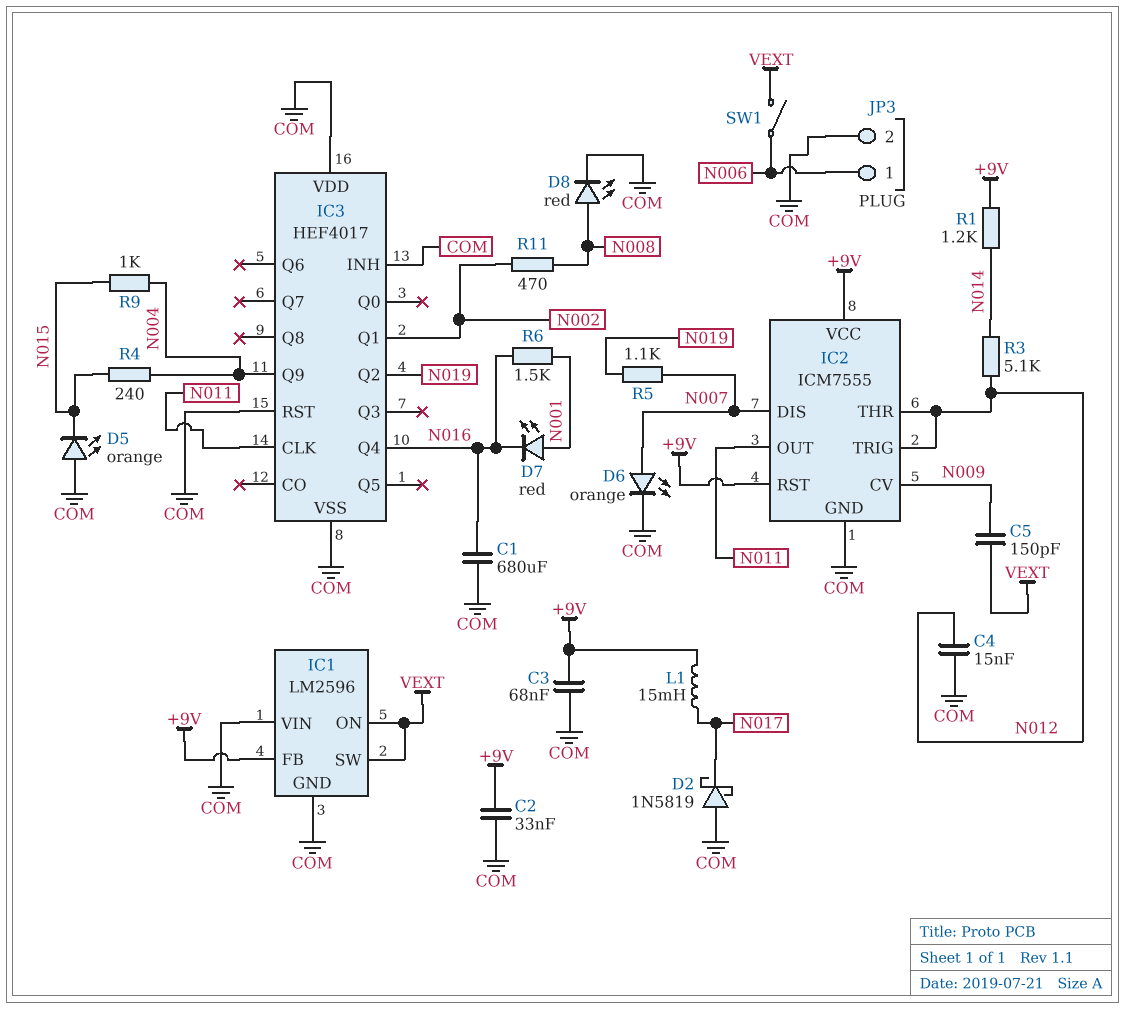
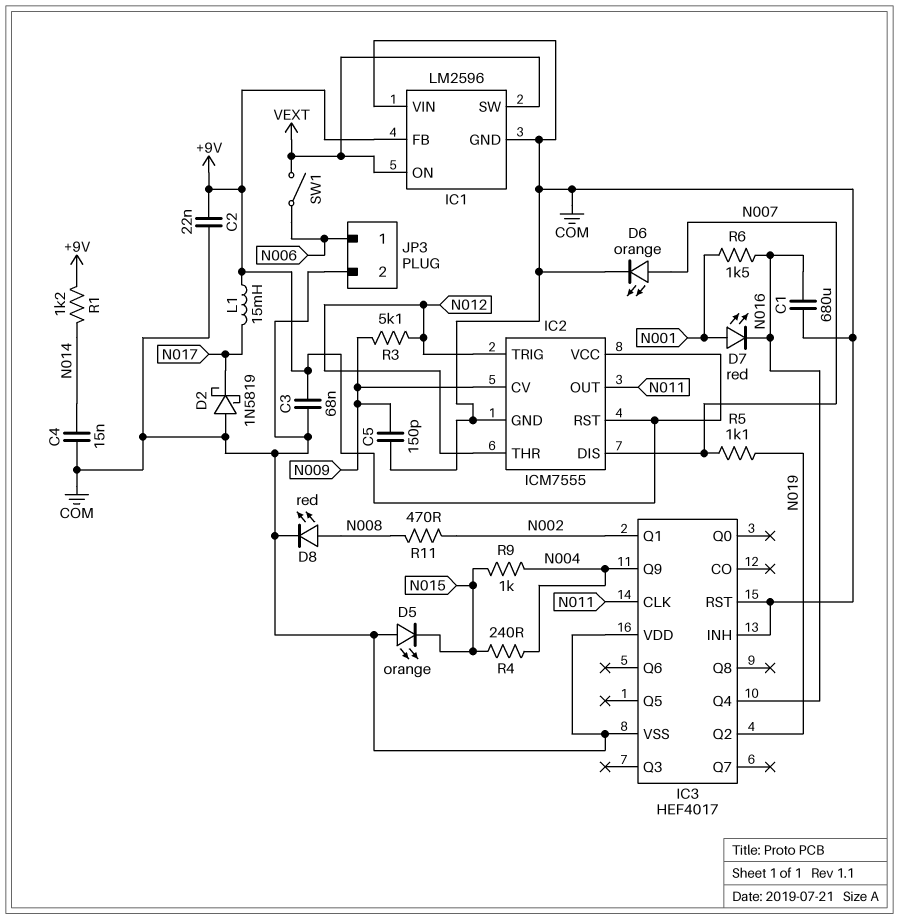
C2: 33nF (+9V, COM) -> 22nF (+9V, COM)
C4: 15nF (COM, N012) -> 15nF (COM, N014)
C5: 150pF (N009, VEXT) -> 150pF (COM, N009)
R3: 5.1k (N012, N014) -> 5.1k (N009, N012)

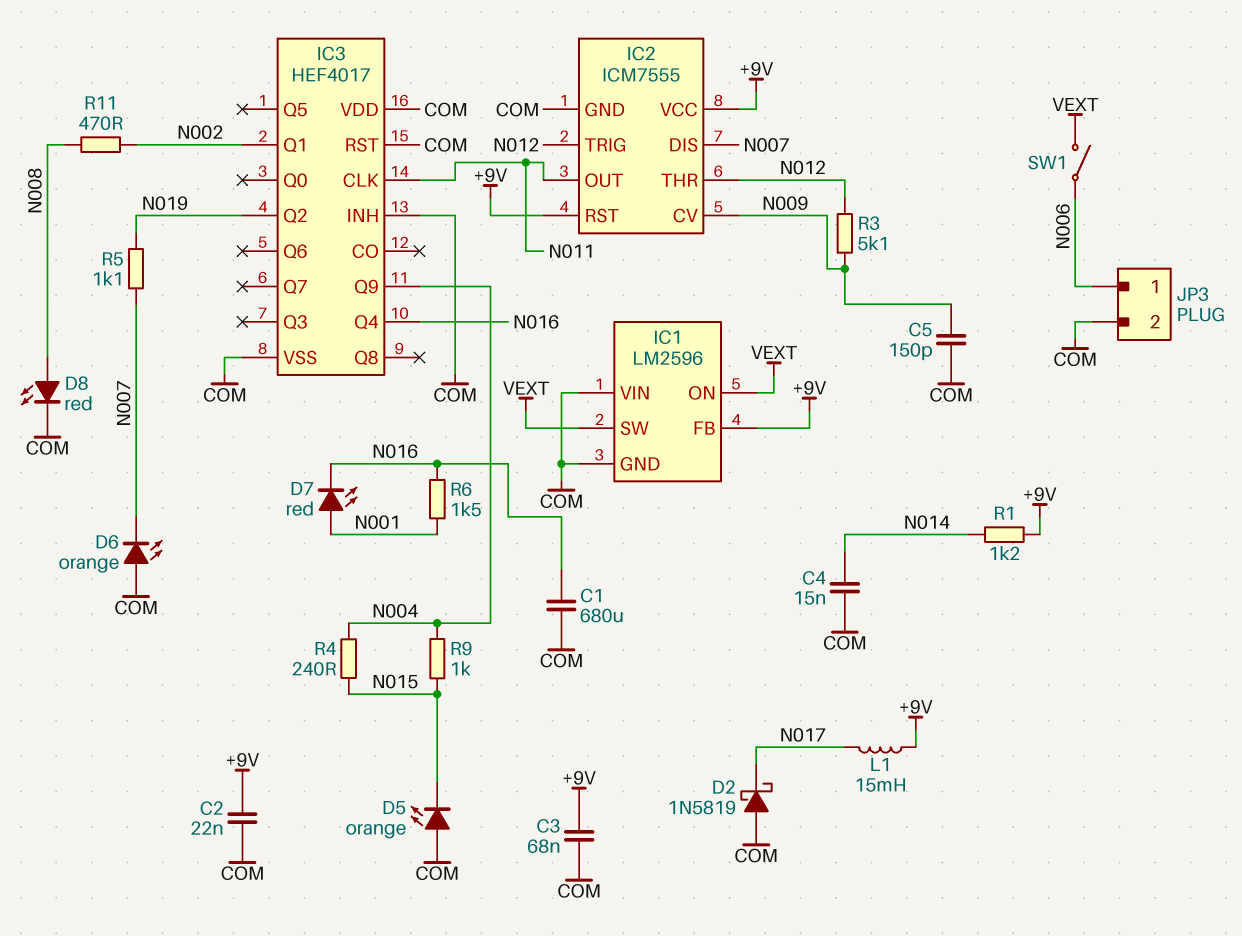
D6: LED orange (A N007, K COM) -> LED orange (A COM, K N007)

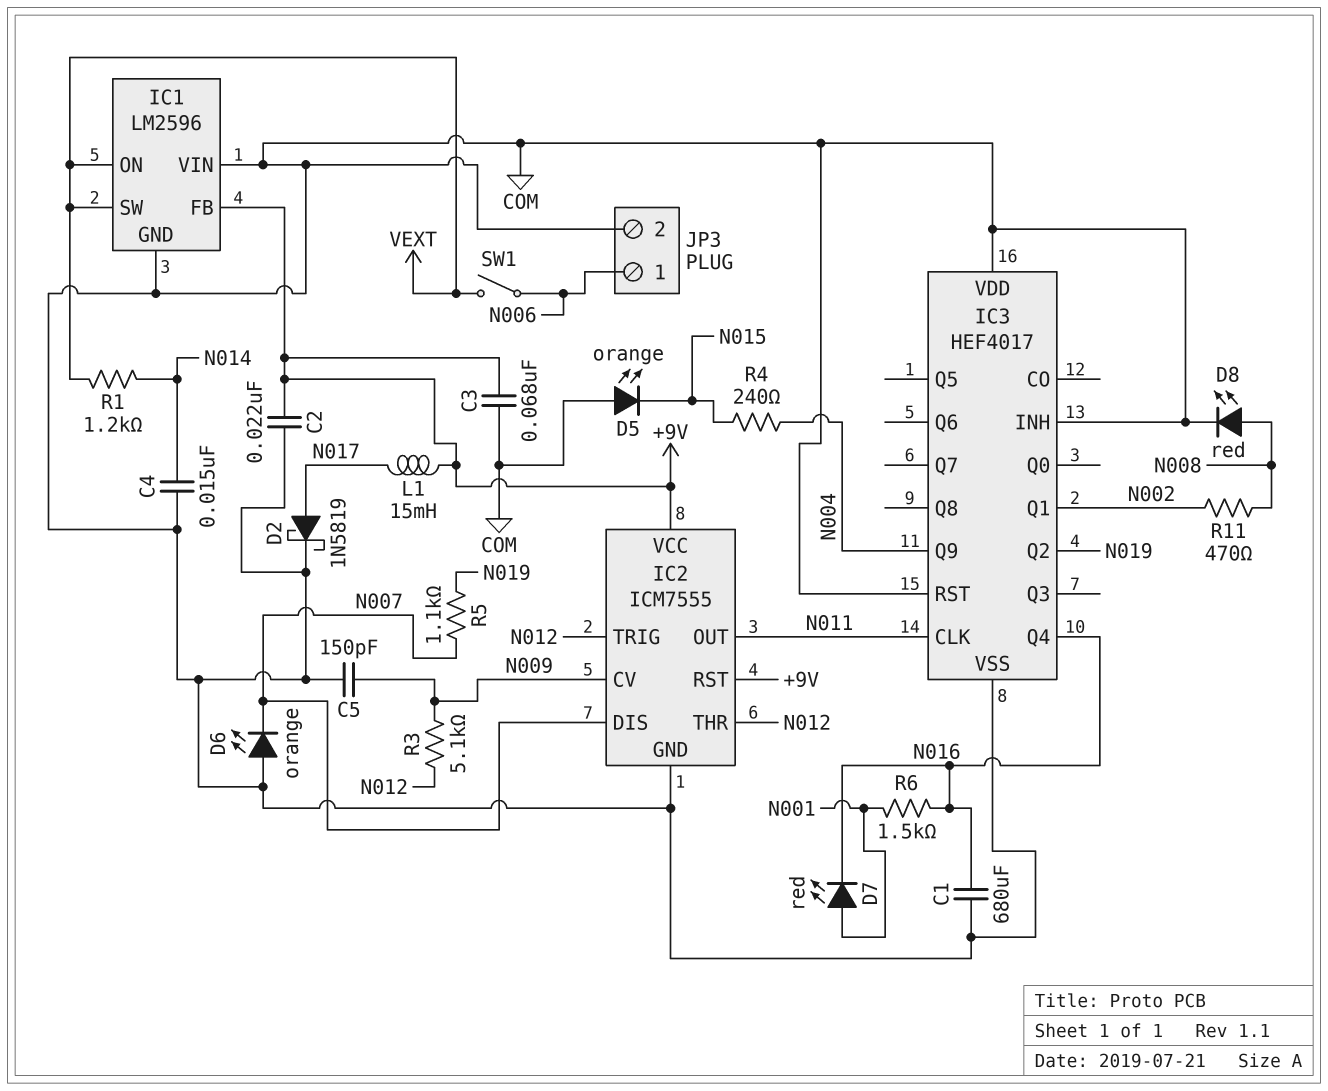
D2: schottky 1N5819 (A COM, K N017) -> schottky 1N5819 (A N017, K COM)
R1: 1.2k (+9V, N014) -> 1.2k (N014, VEXT)
R9: 1k (N004, N015) -> none

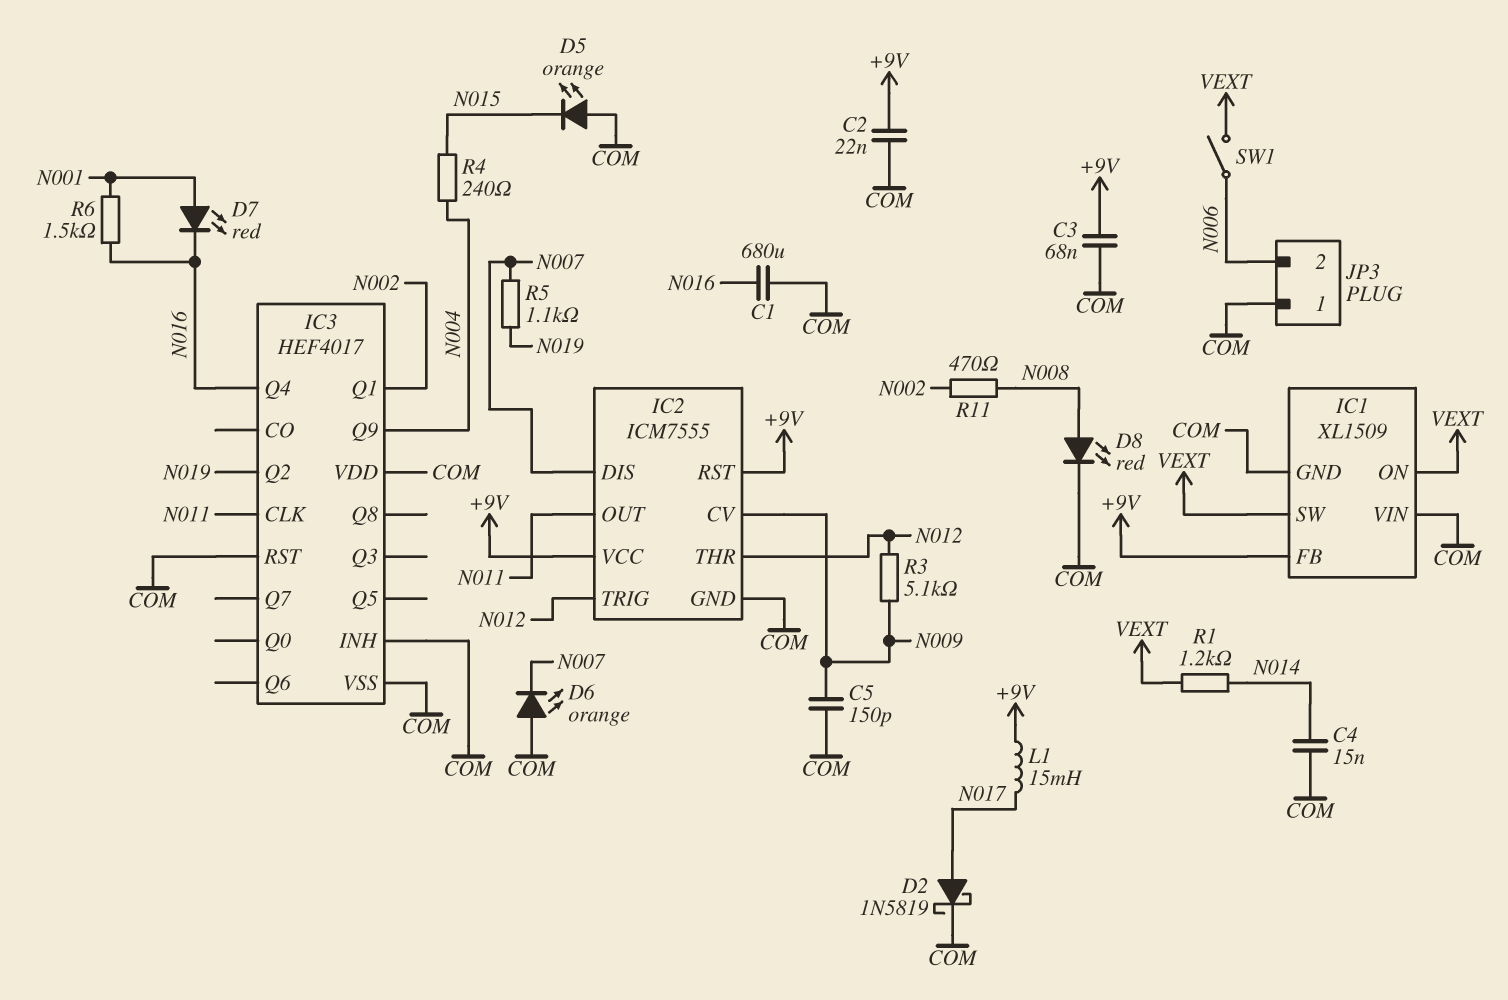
IC1: LM2596 -> XL1509
JP3 pin 1: N006 -> COM
JP3 pin 2: COM -> N006

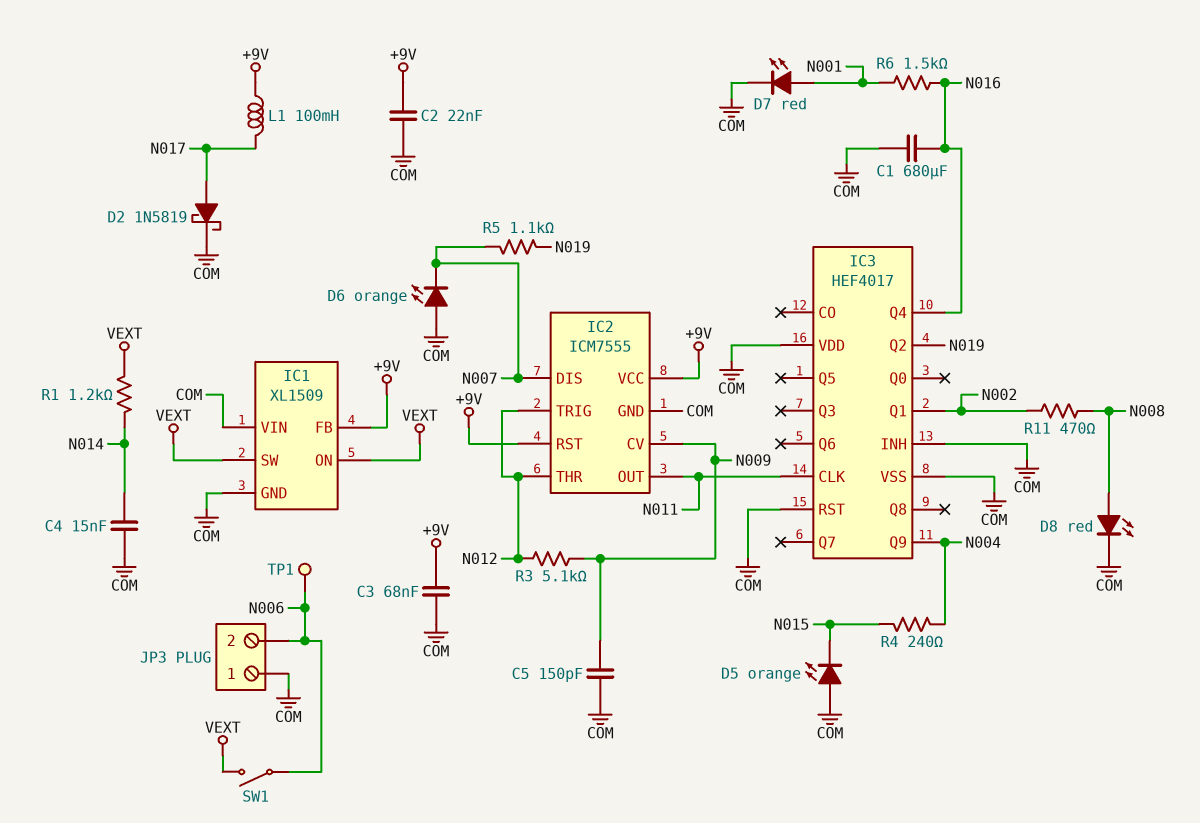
D7: LED red (A N001, K N016) -> LED red (A N001, K COM)
L1: 15mH (+9V, N017) -> 100mH (+9V, N017)
TP1: none -> test point (N006)

